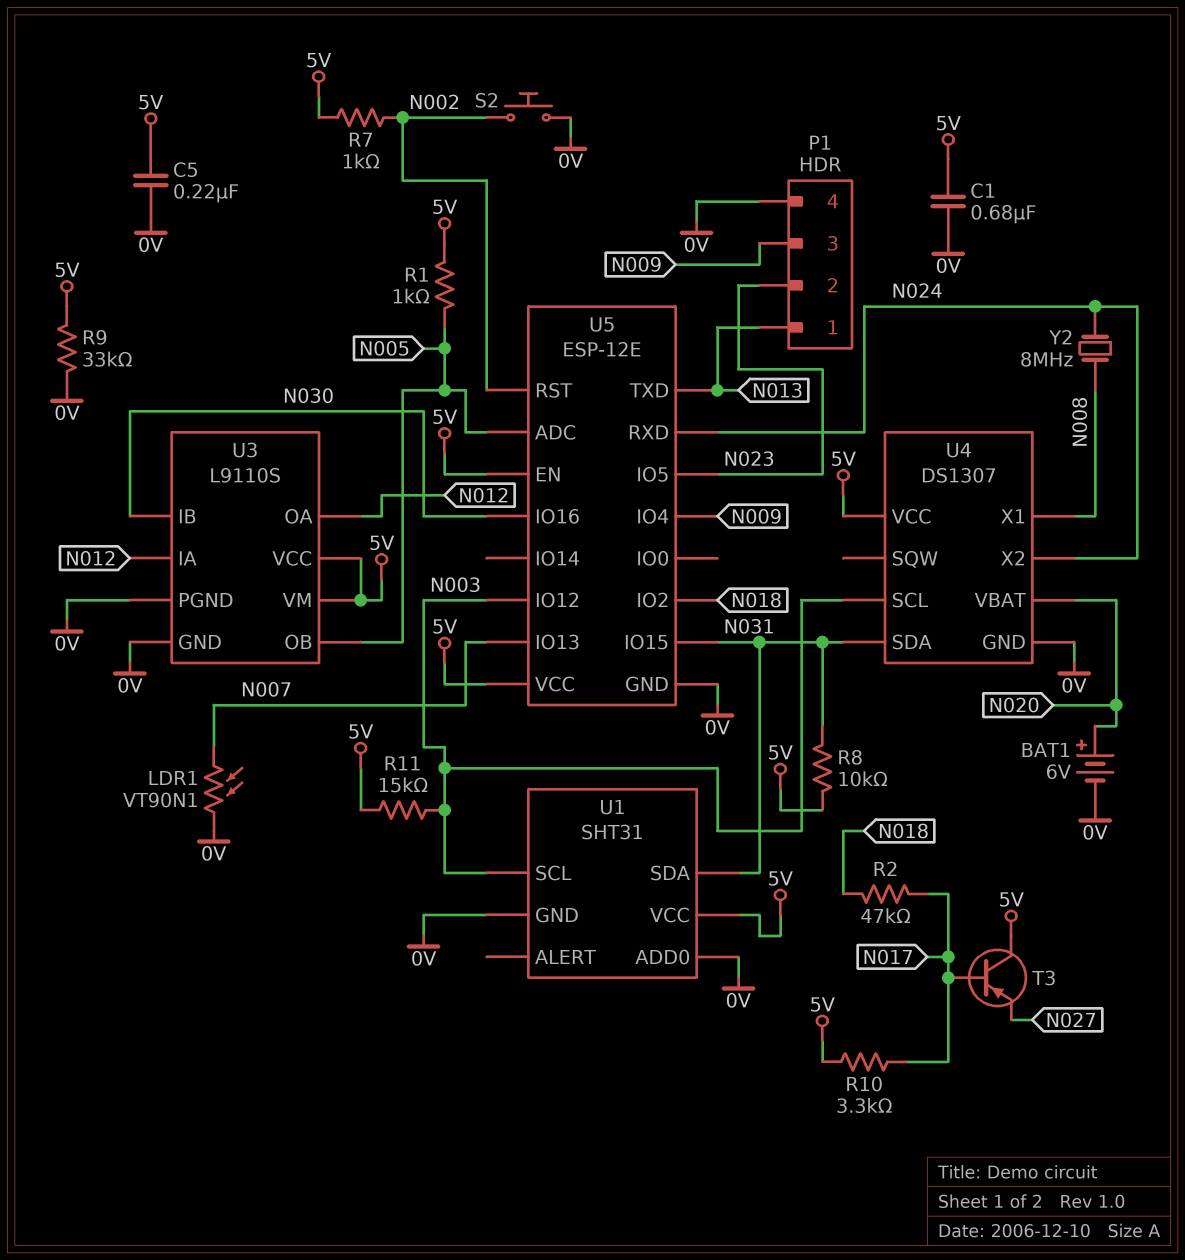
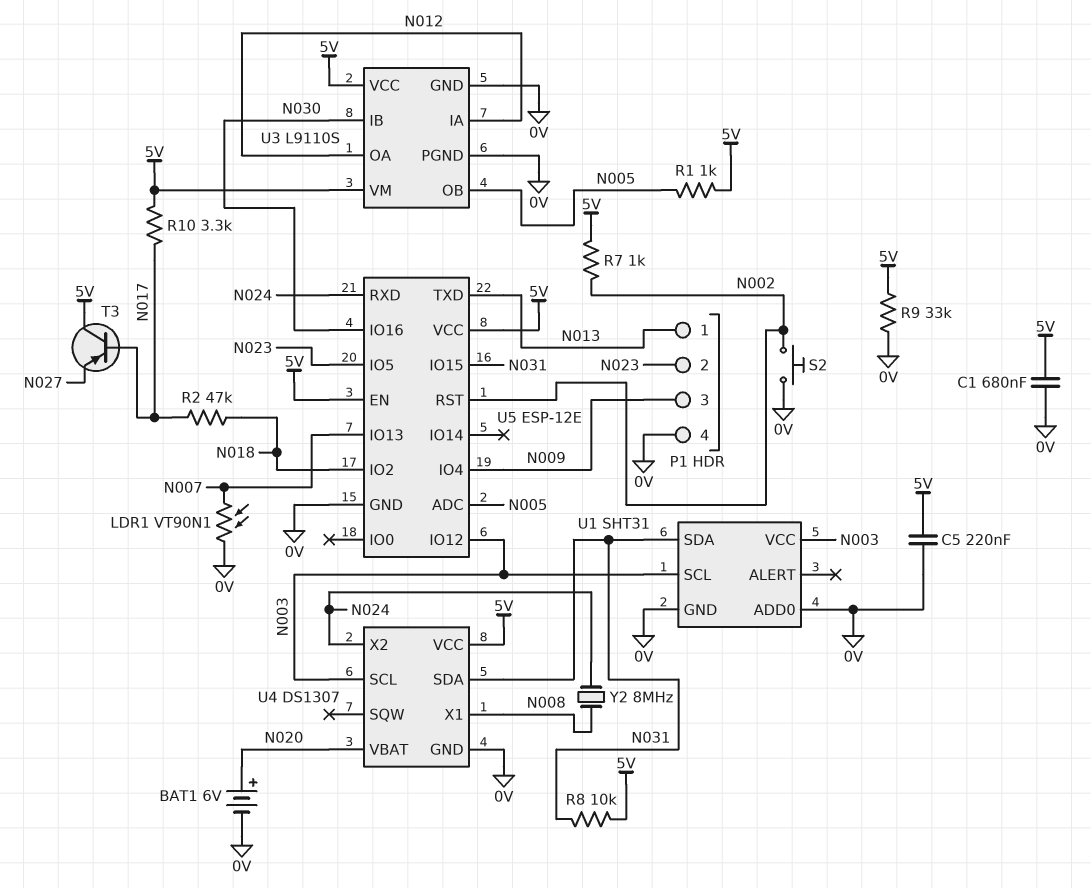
R11: 15k (5V, N003) -> none
U1 pin VCC: 5V -> N003

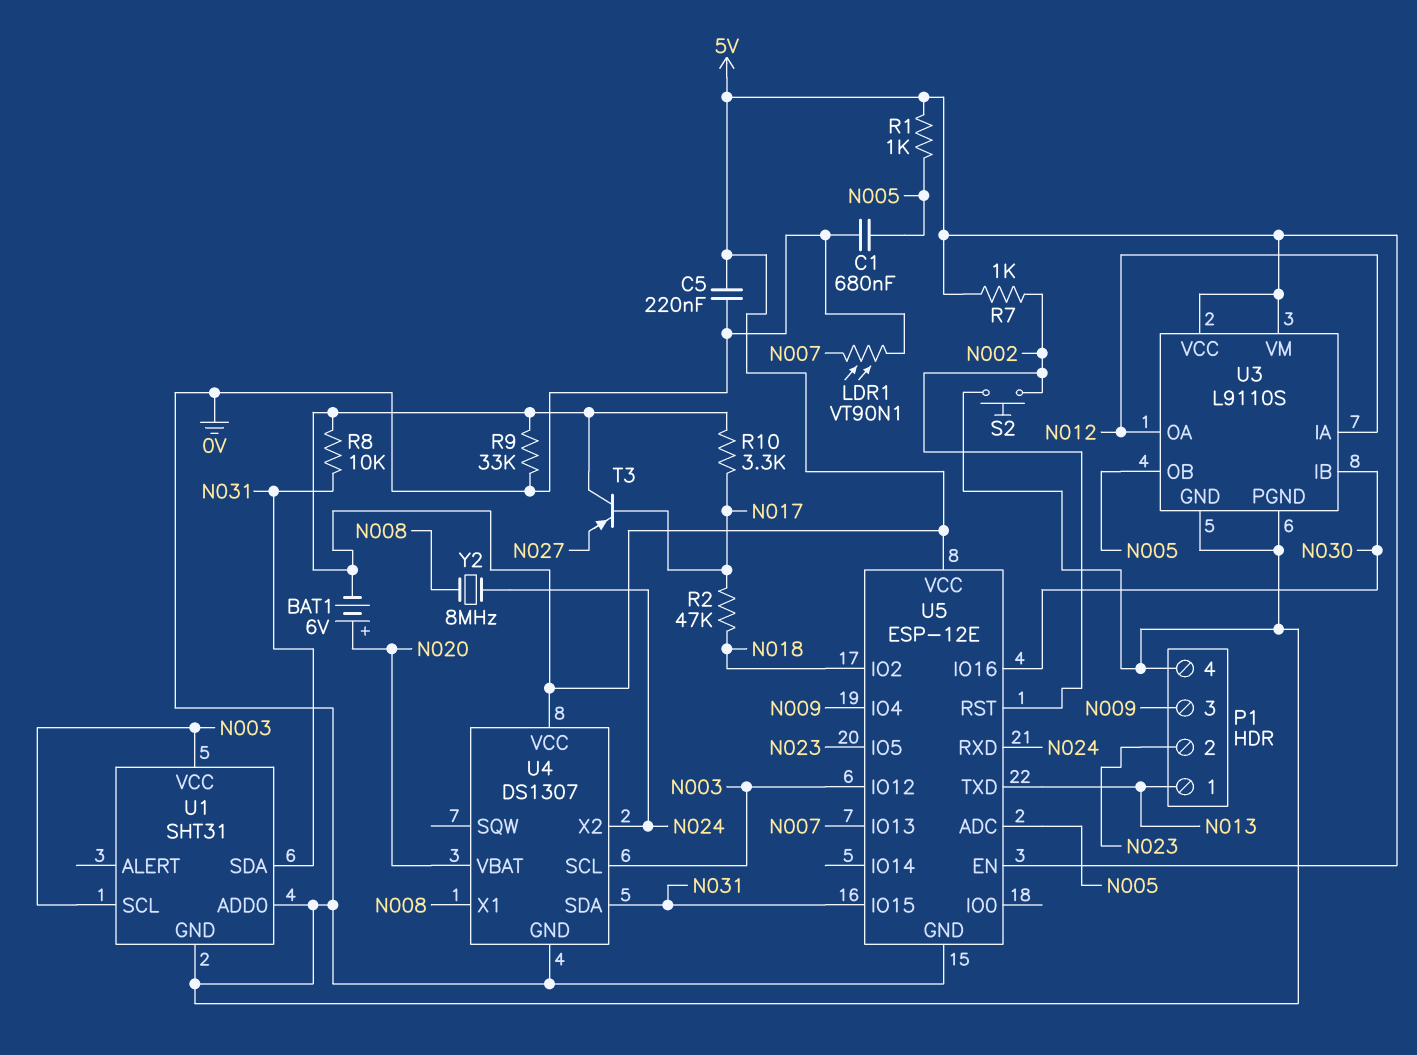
BAT1: 6V (plus N020, minus 0V) -> 6V (plus N020, minus 5V)
C1: 680nF (0V, 5V) -> 680nF (0V, N005)

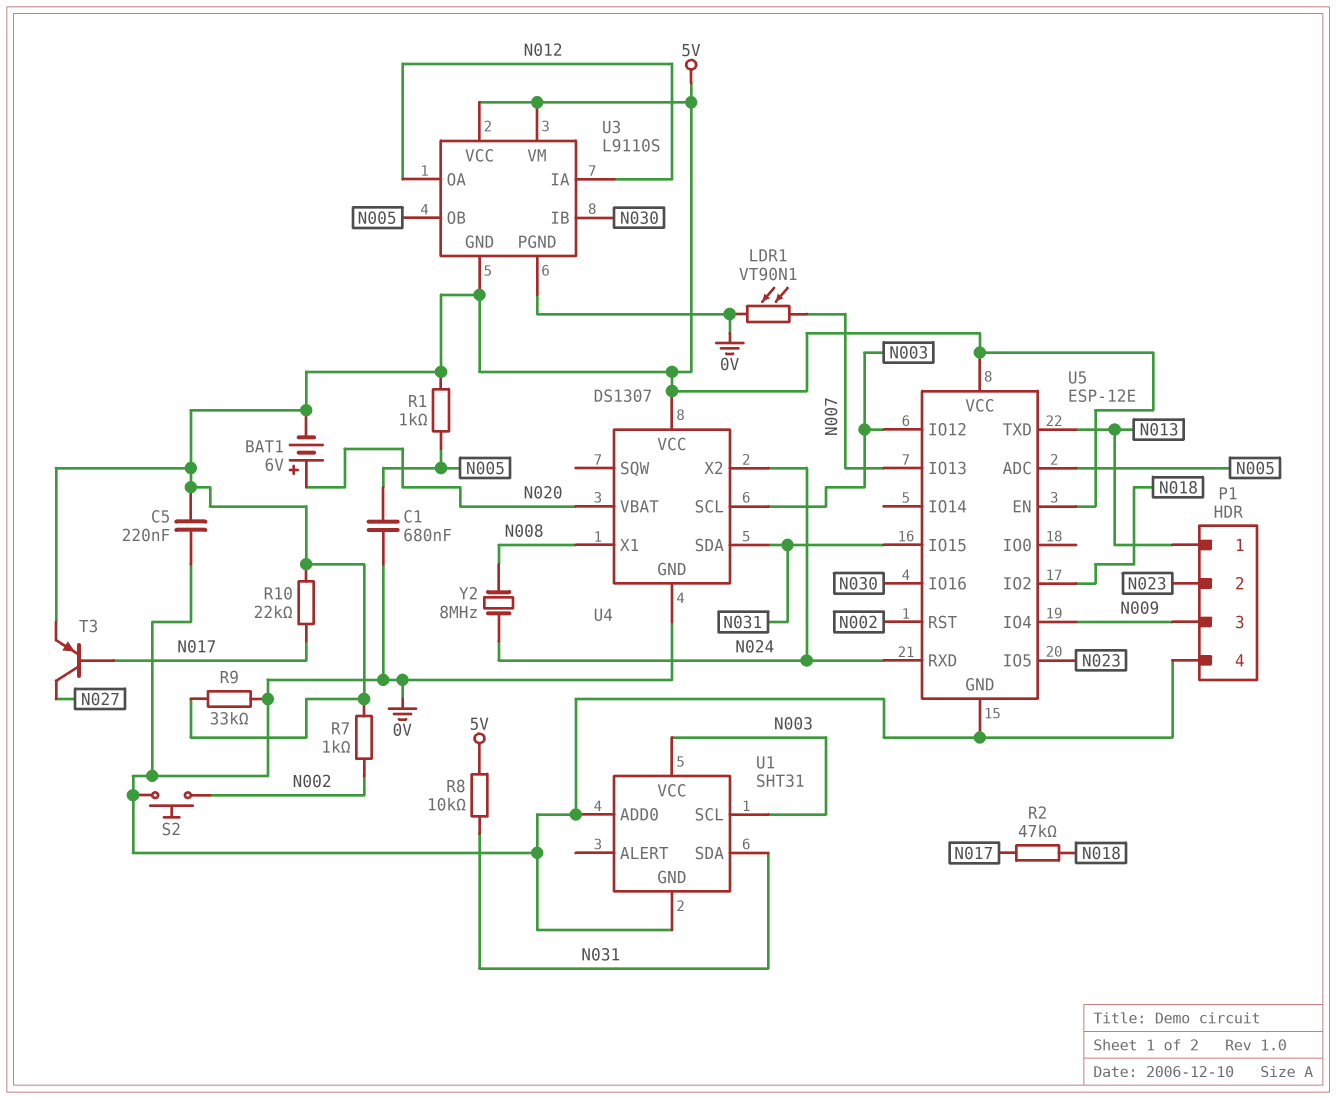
R10: 3.3k (5V, N017) -> 22k (5V, N017)
T3: PNP (B N017, C 5V, E N027) -> PNP (B N017, C N027, E 5V)
U3 pin GND: 0V -> 5V

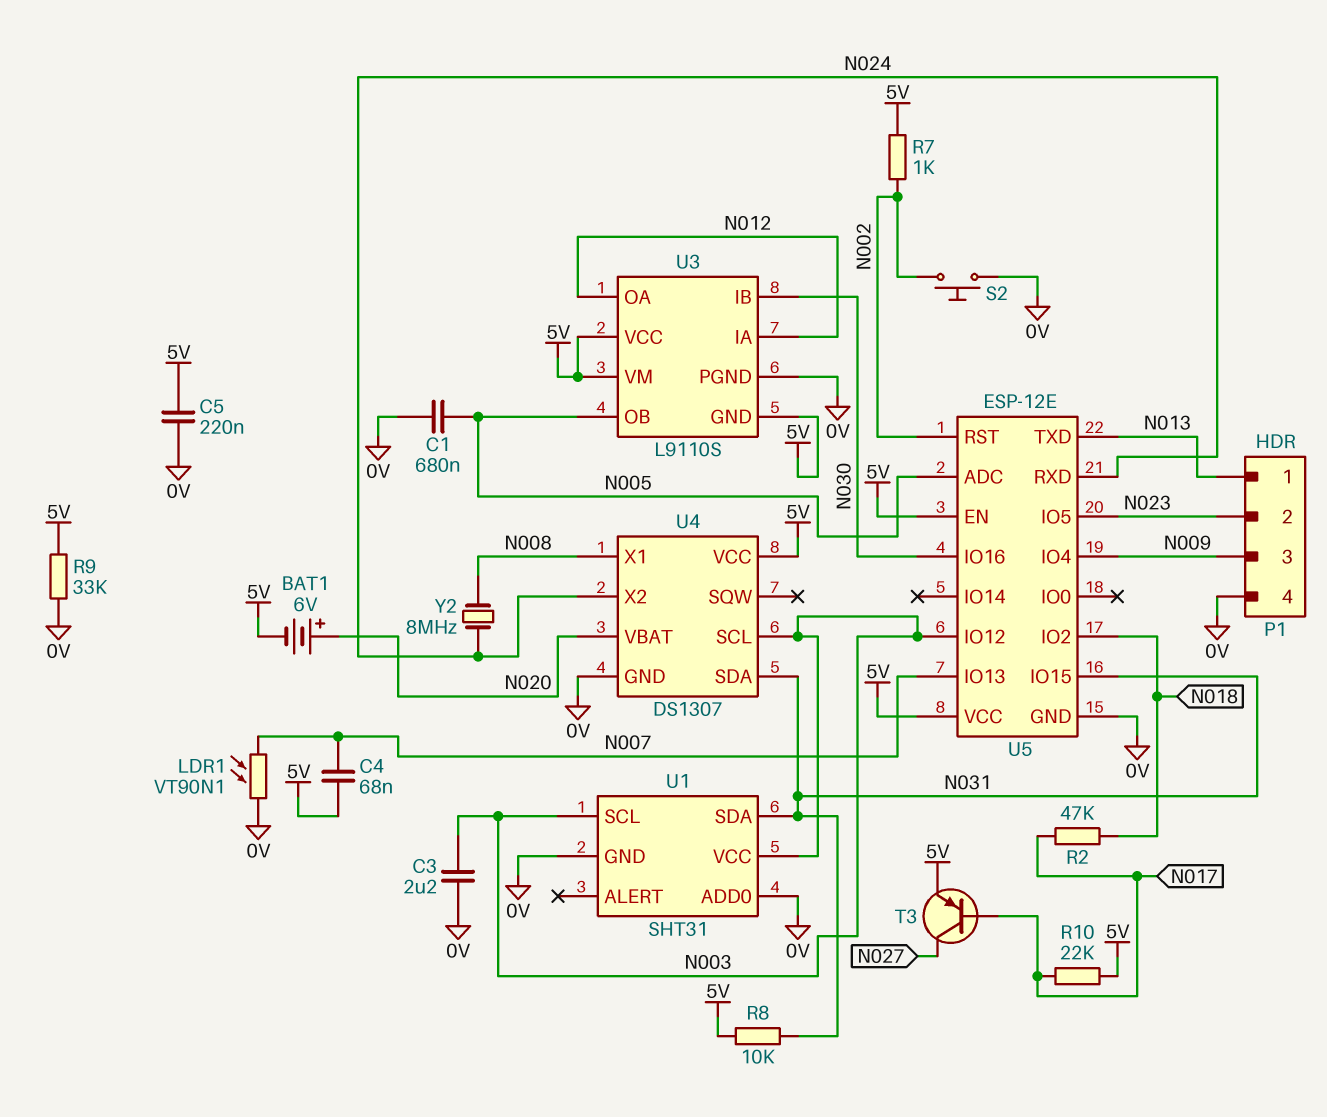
C3: none -> 2.2uF (0V, N003)
C4: none -> 68nF (5V, N007)
R1: 1k (5V, N005) -> none

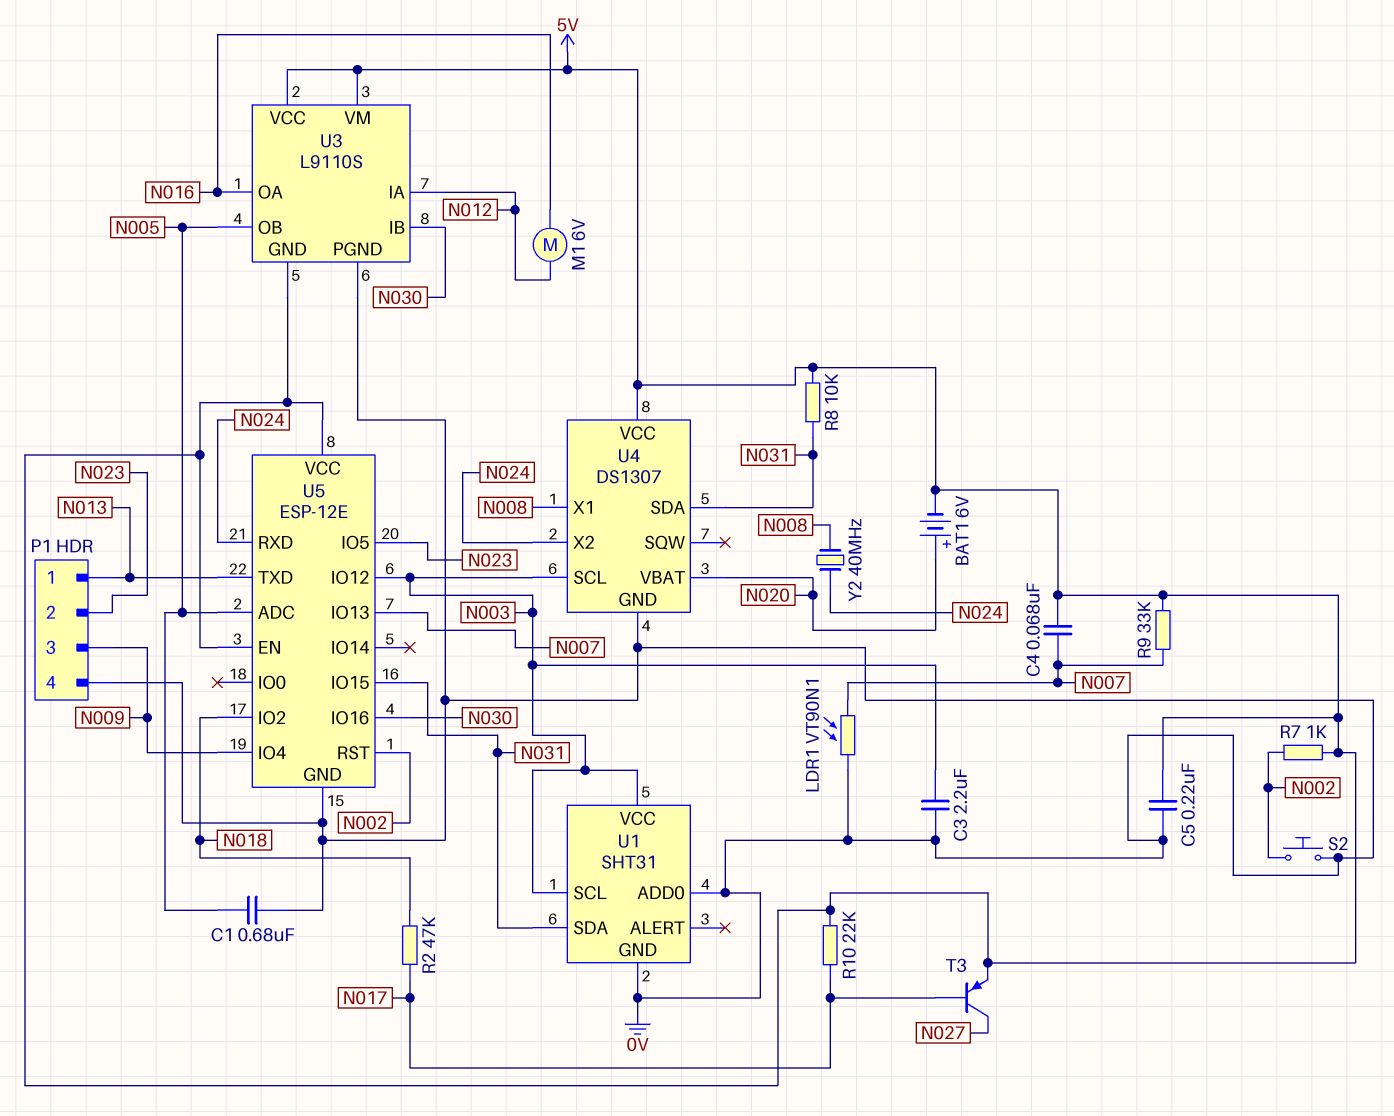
M1: none -> motor 6V (N012, N016)
R9: 33k (0V, 5V) -> 33k (5V, N007)
U3 pin OA: N012 -> N016
Y2: 8MHz (N008, N024) -> 40MHz (N008, N024)

